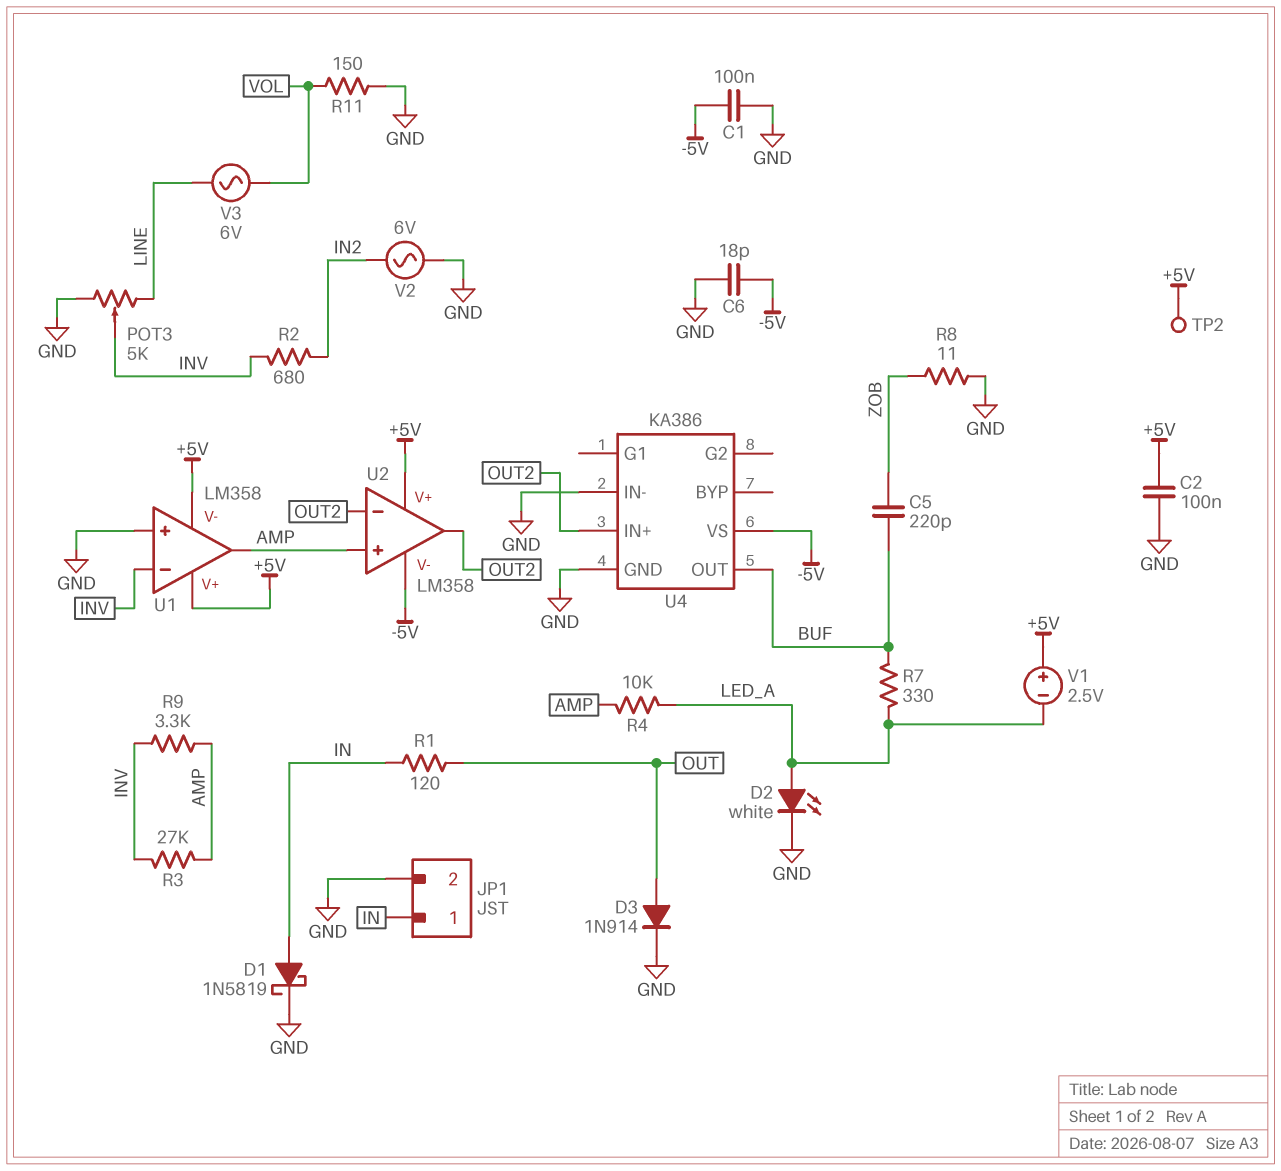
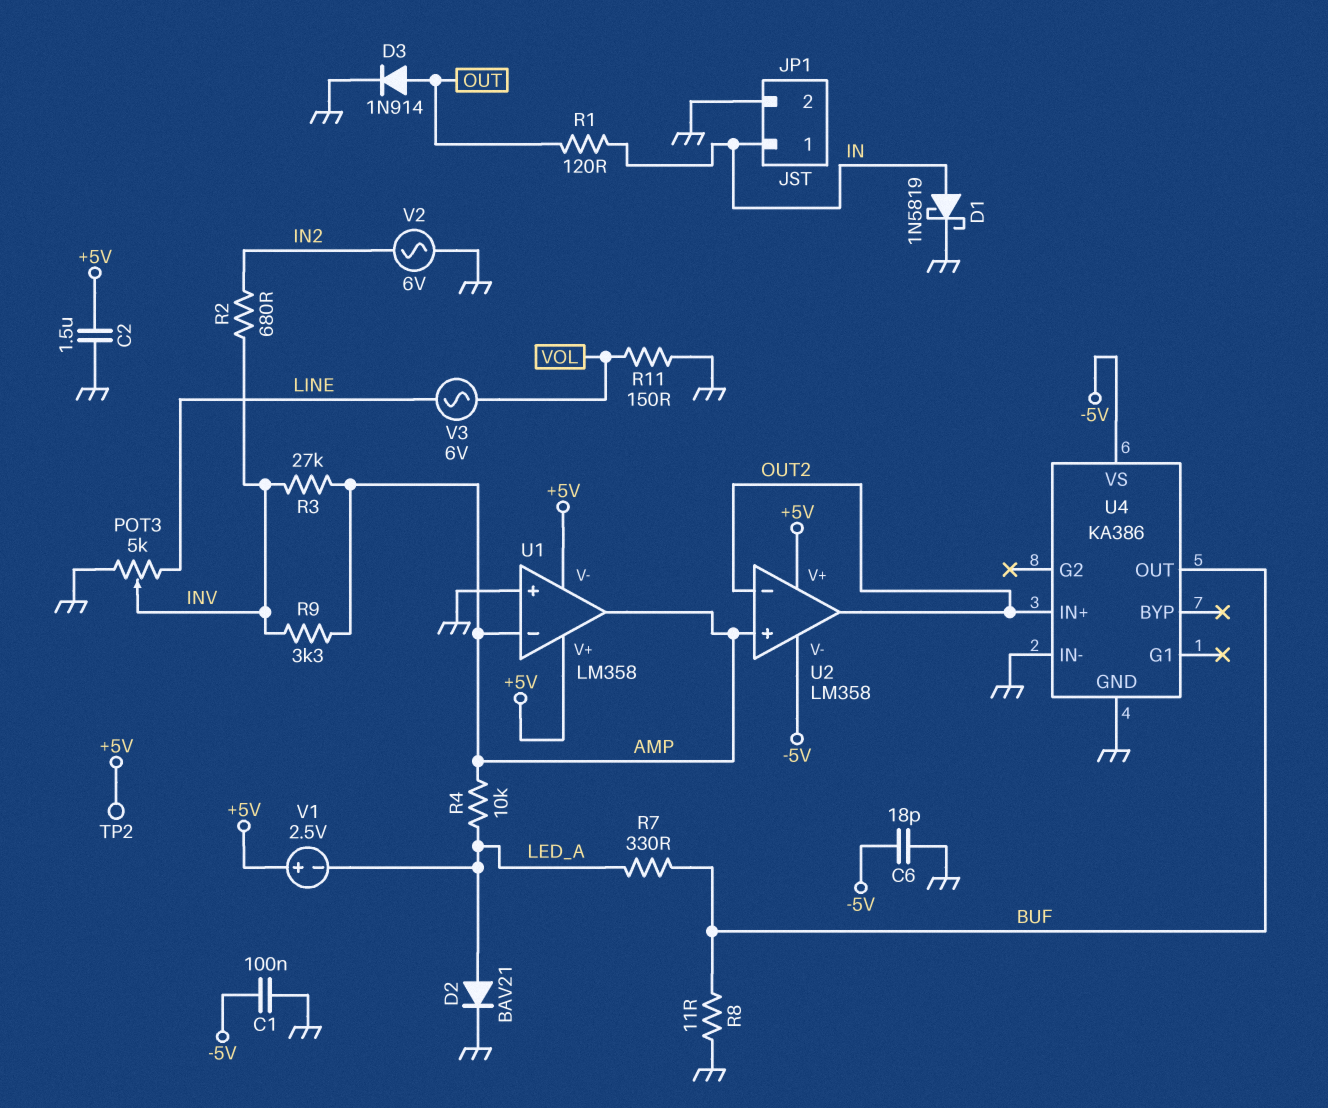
C2: 100nF (+5V, GND) -> 1.5uF (+5V, GND)
C5: 220pF (BUF, ZOB) -> none
D2: LED white (A LED_A, K GND) -> diode BAV21 (A LED_A, K GND)
R8: 11 (GND, ZOB) -> 11 (BUF, GND)
U1 pin in-: INV -> AMP

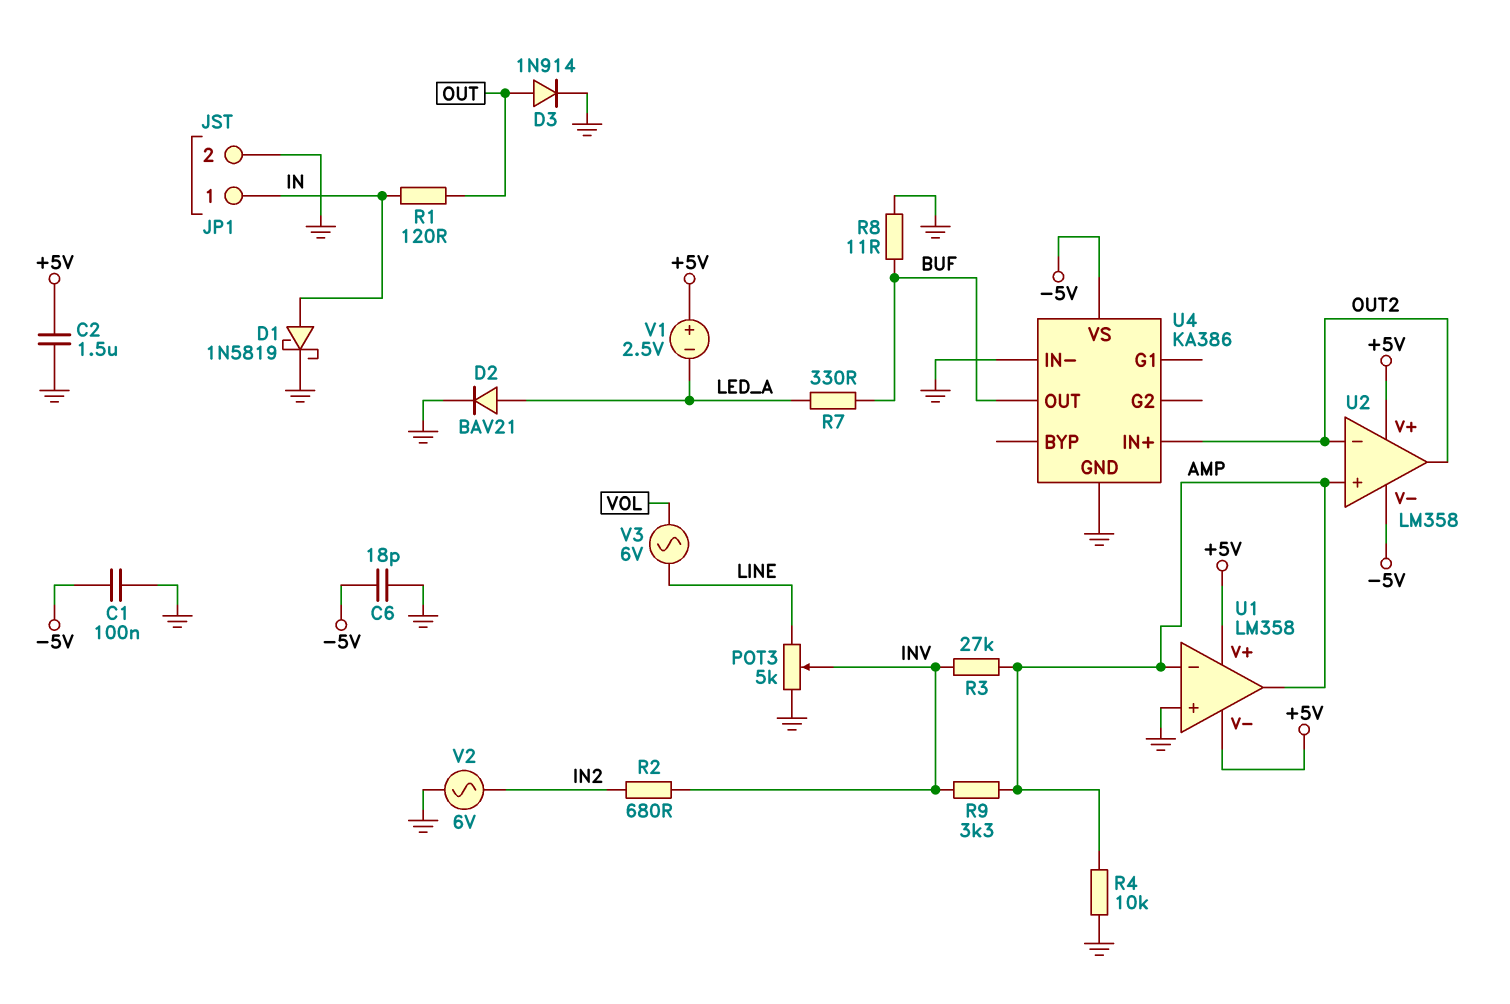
R4: 10k (AMP, LED_A) -> 10k (AMP, GND)
R11: 150 (GND, VOL) -> none
TP2: test point (+5V) -> none

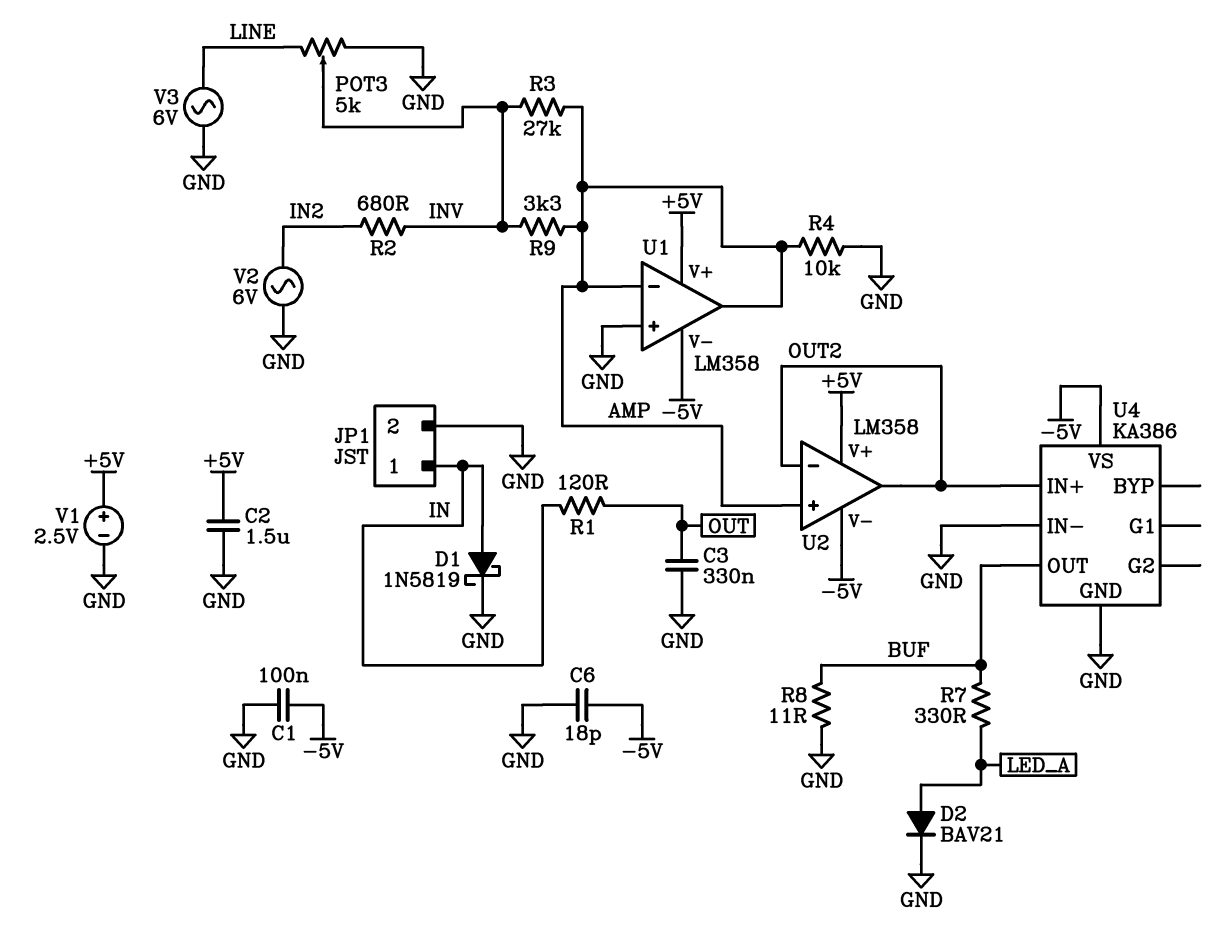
C3: none -> 330nF (GND, OUT)
D3: diode 1N914 (A OUT, K GND) -> none
U1 pin V-: +5V -> -5V
V1: 2.5V (plus +5V, minus LED_A) -> 2.5V (plus +5V, minus GND)
V3: AC 6V (LINE, VOL) -> AC 6V (GND, LINE)

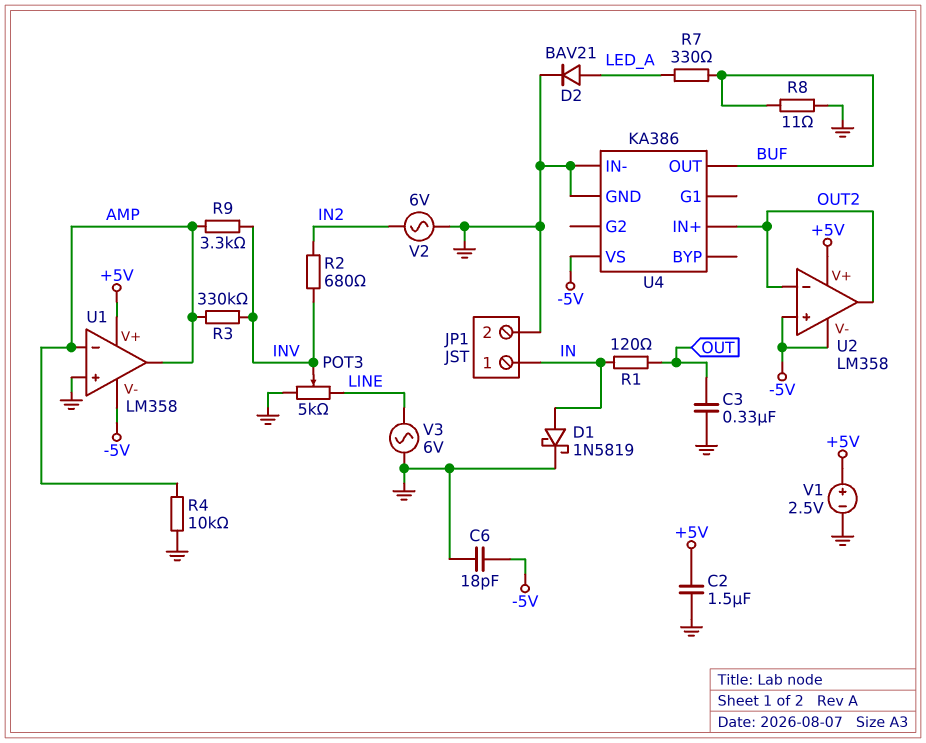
C1: 100nF (-5V, GND) -> none
R3: 27k (AMP, INV) -> 330k (AMP, INV)
U2 pin in+: AMP -> -5V

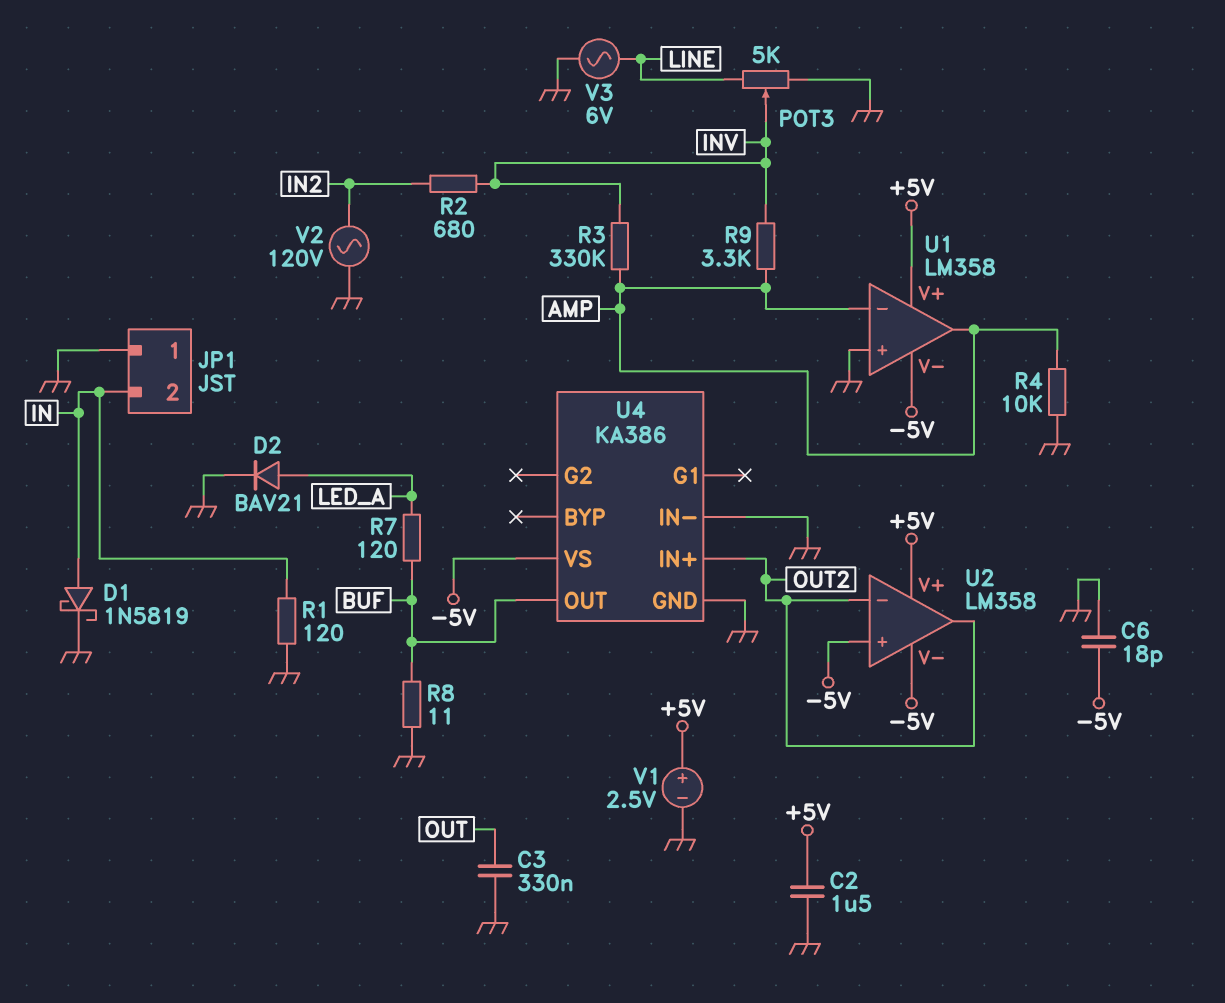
JP1 pin 1: IN -> GND
JP1 pin 2: GND -> IN
R1: 120 (IN, OUT) -> 120 (GND, IN)
R7: 330 (BUF, LED_A) -> 120 (BUF, LED_A)
V2: AC 6V (GND, IN2) -> AC 120V (GND, IN2)

